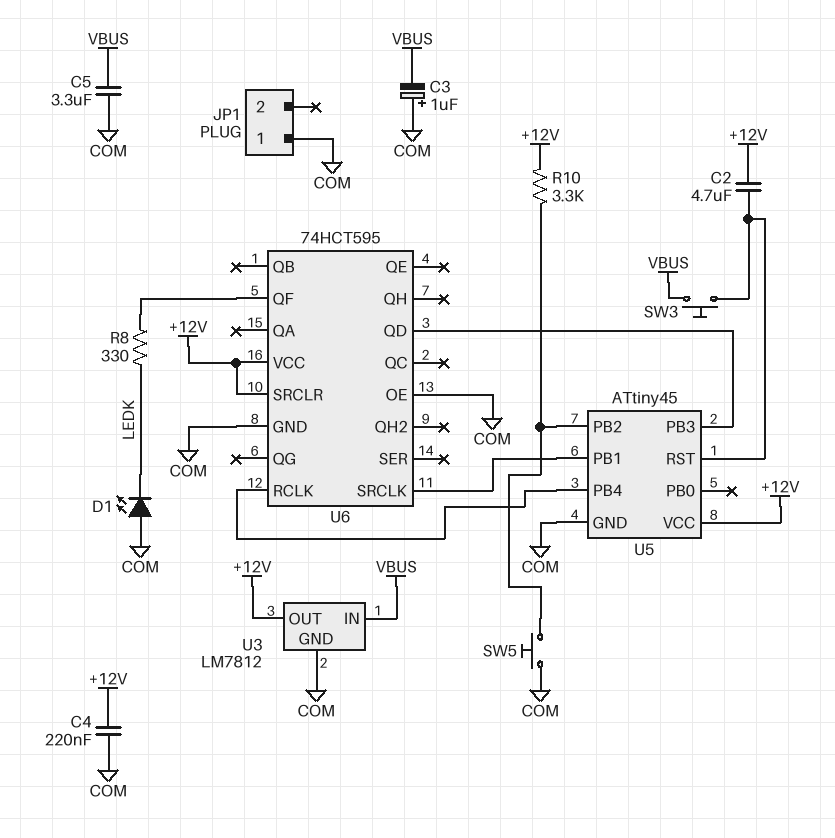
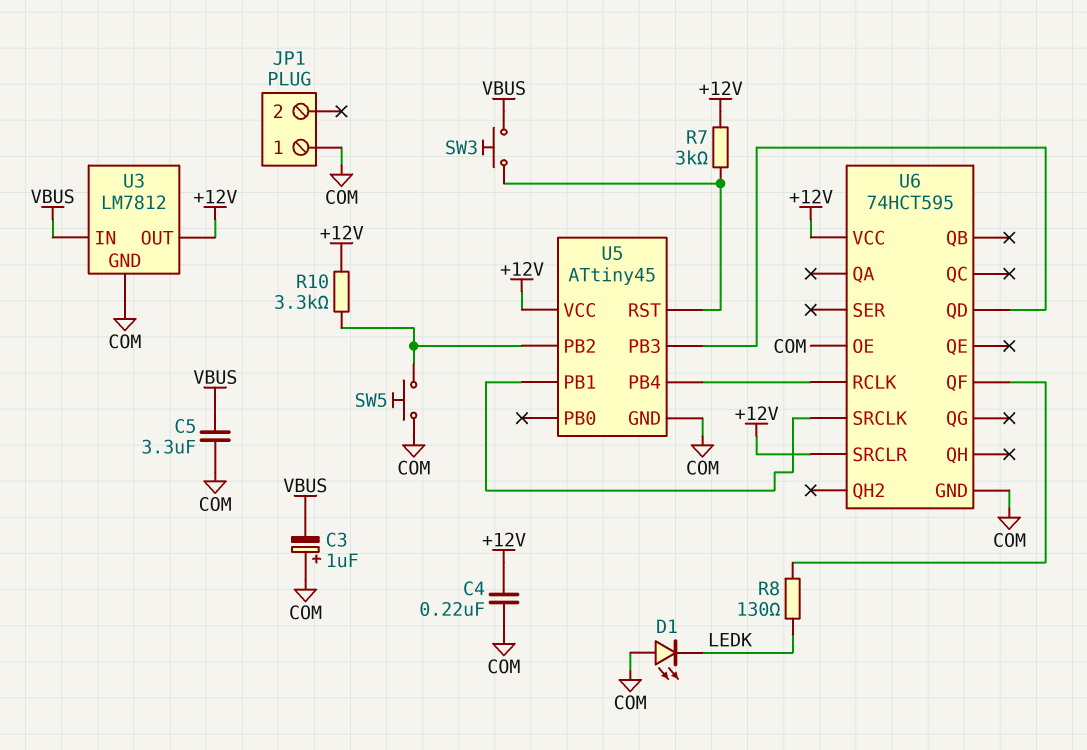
C2: 4.7uF (+12V, U5/RST) -> none
R7: none -> 3k (+12V, U5/RST)
R8: 330 (LEDK, U6/QF) -> 130 (LEDK, U6/QF)

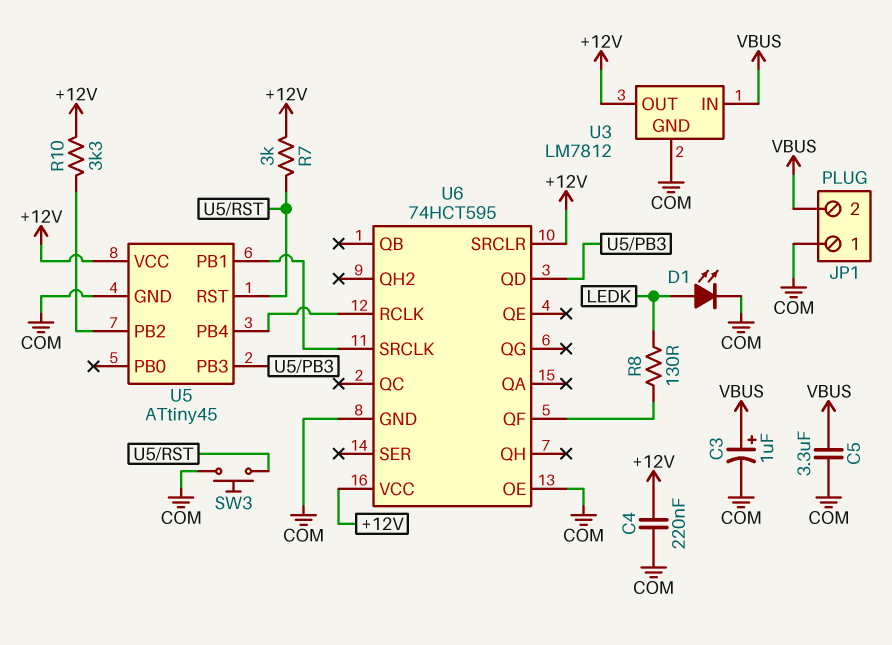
C3: 1uF (plus COM, minus VBUS) -> 1uF (plus VBUS, minus COM)
D1: LED (A COM, K LEDK) -> LED (A LEDK, K COM)
JP1 pin 2: none -> VBUS
SW3: button (U5/RST, VBUS) -> button (COM, U5/RST)
SW5: button (COM, U5/PB2) -> none

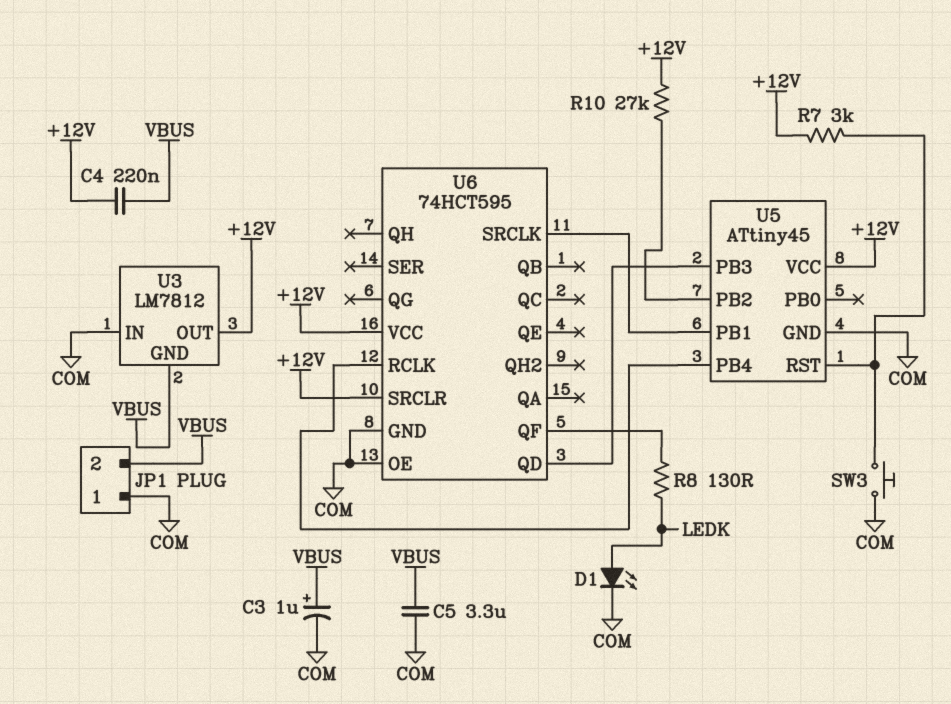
C4: 220nF (+12V, COM) -> 220nF (+12V, VBUS)
R10: 3.3k (+12V, U5/PB2) -> 27k (+12V, U5/PB2)
U3 pin GND: COM -> VBUS
U3 pin IN: VBUS -> COM

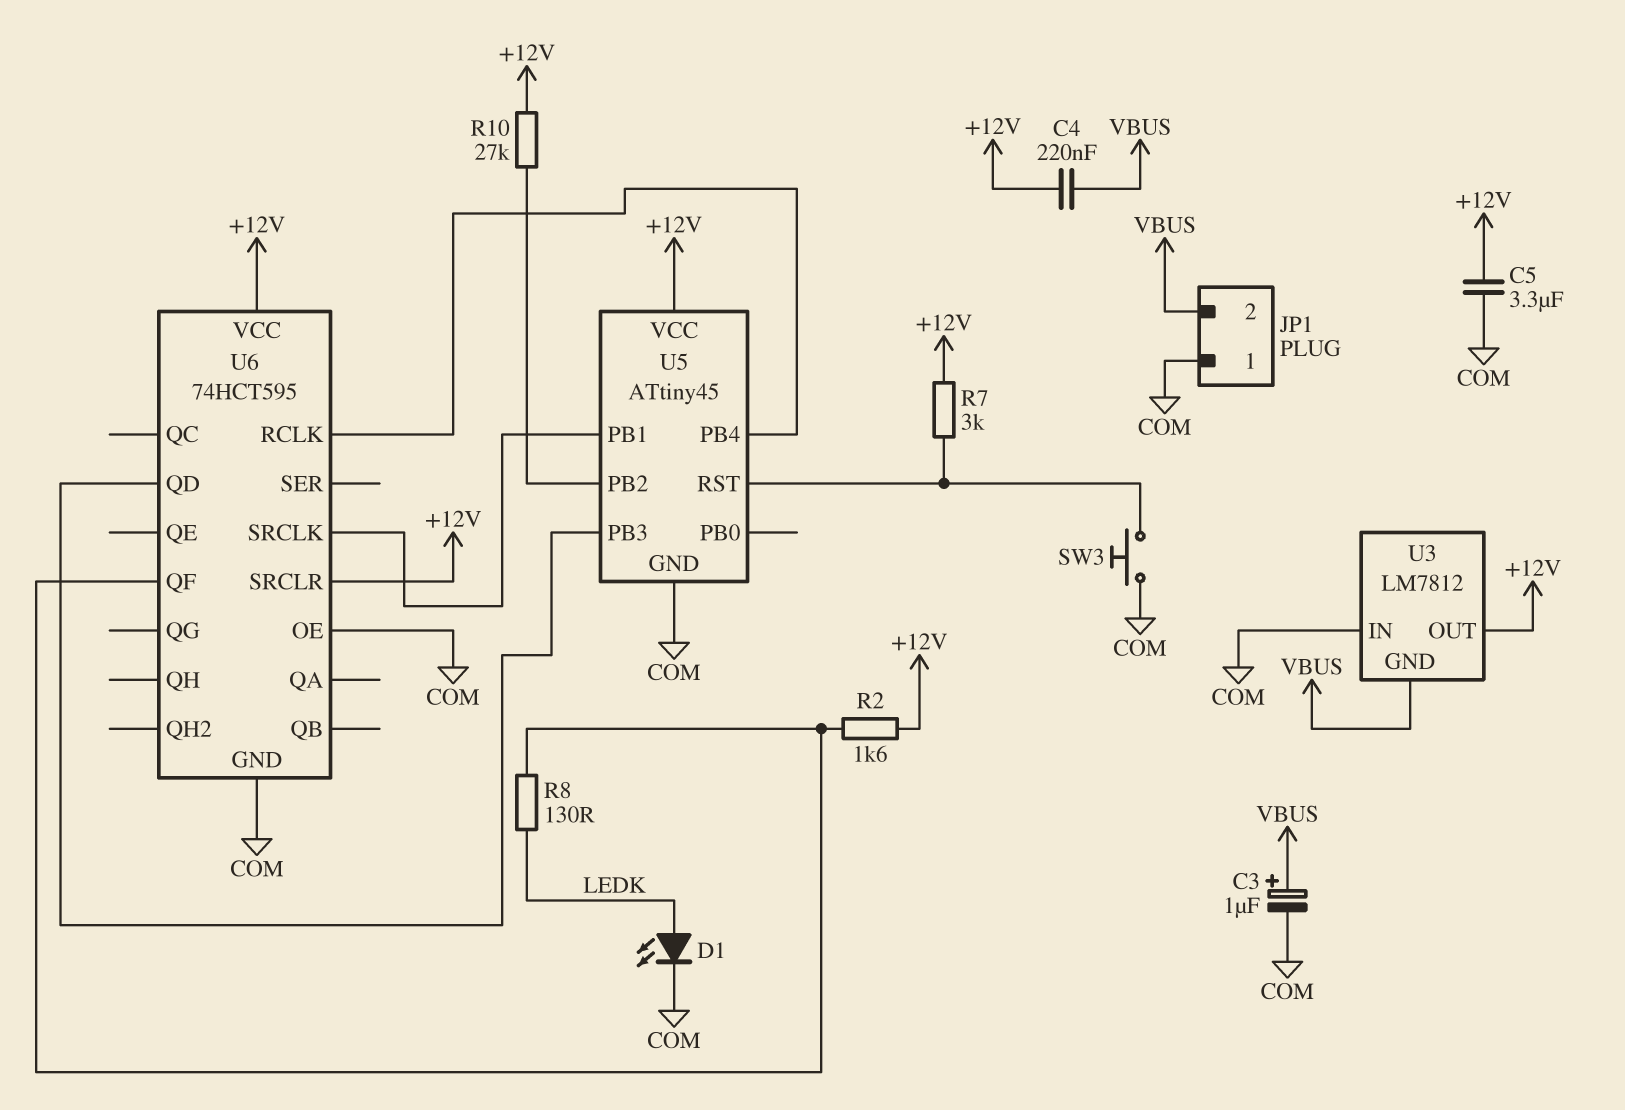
C5: 3.3uF (COM, VBUS) -> 3.3uF (+12V, COM)
R2: none -> 1.6k (+12V, U6/QF)

